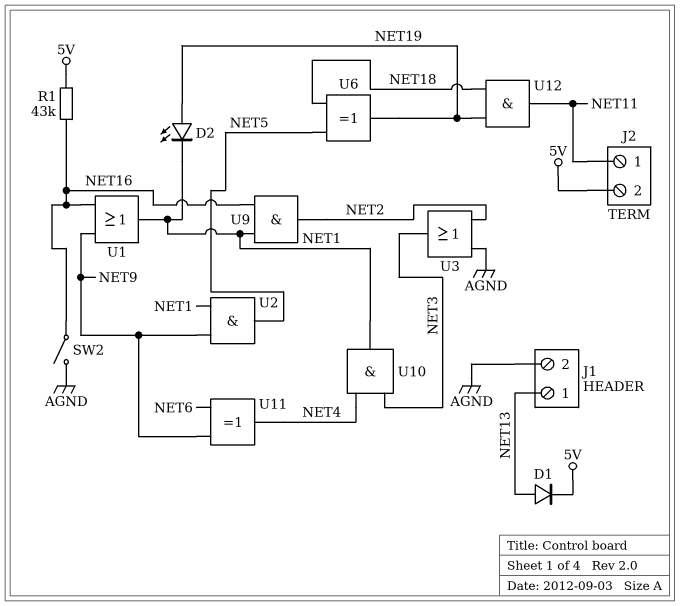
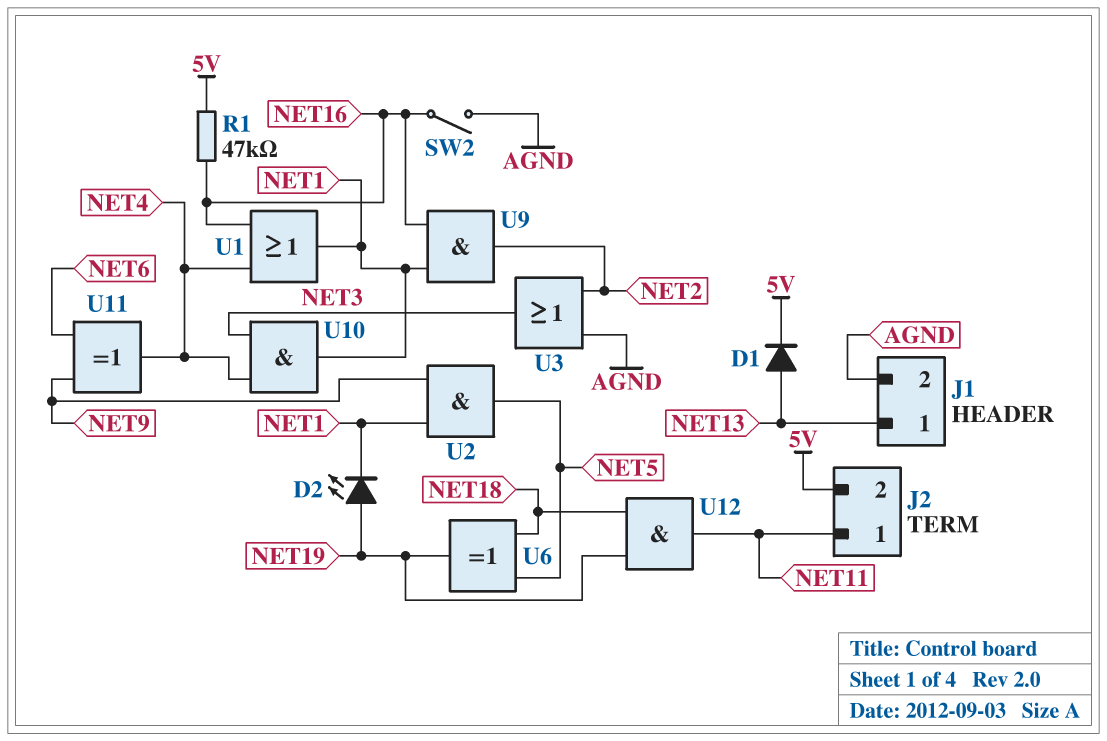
R1: 43k (5V, NET16) -> 47k (5V, NET16)
U1: OR (in NET9, in NET16, out NET1) -> OR (in NET4, in NET16, out NET1)

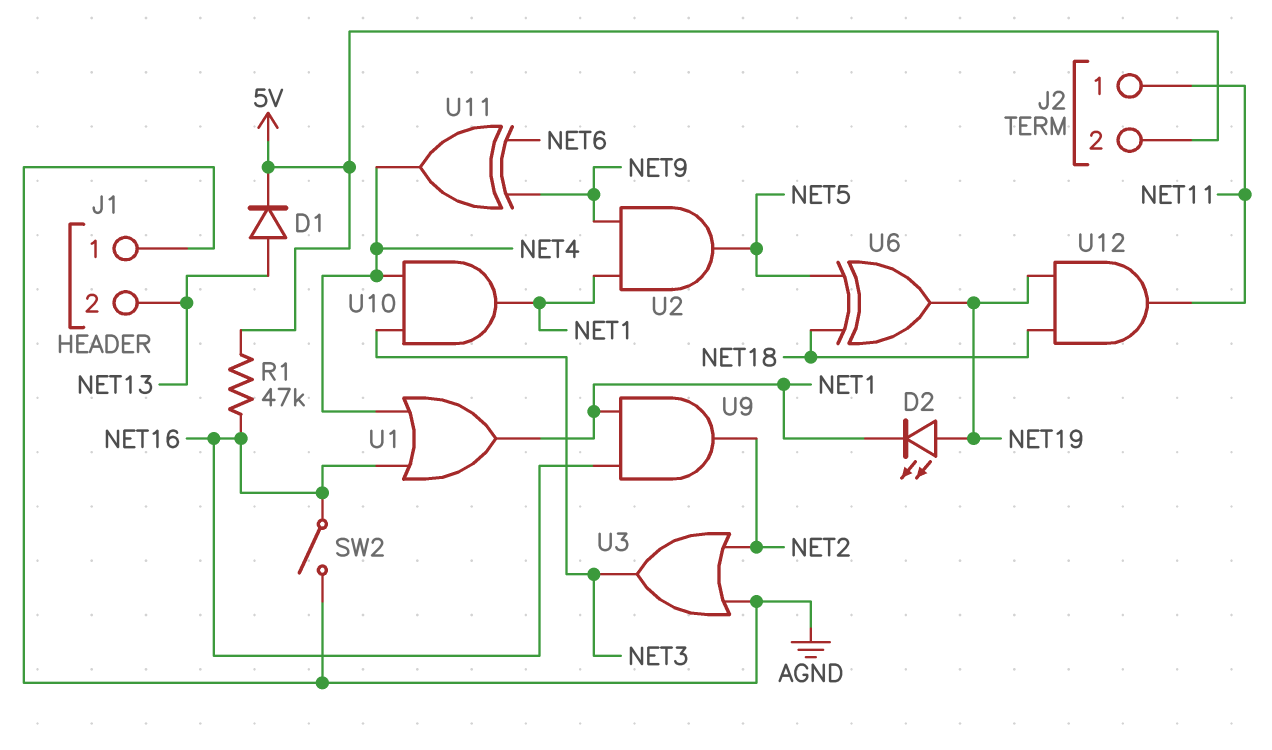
J1 pin 1: NET13 -> AGND
J1 pin 2: AGND -> NET13

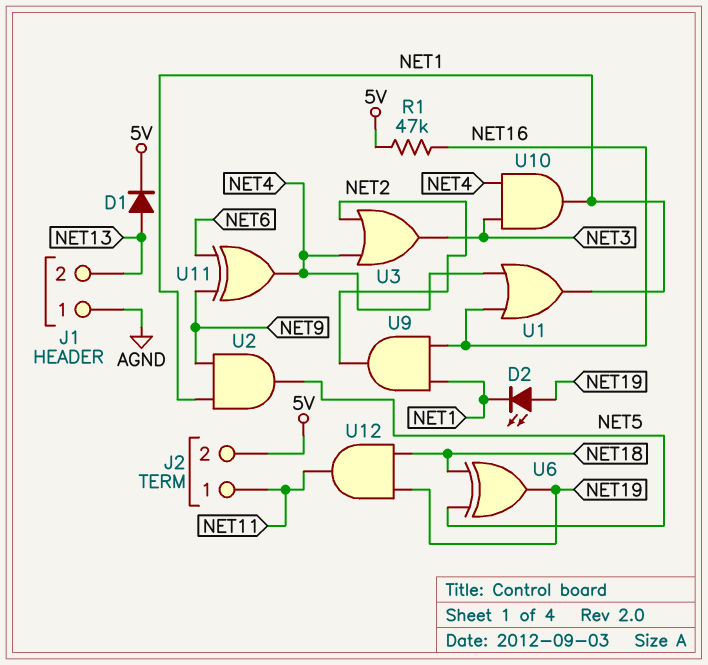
SW2: switch (AGND, NET16) -> none
U3: OR (in AGND, in NET2, out NET3) -> OR (in NET2, in NET4, out NET3)

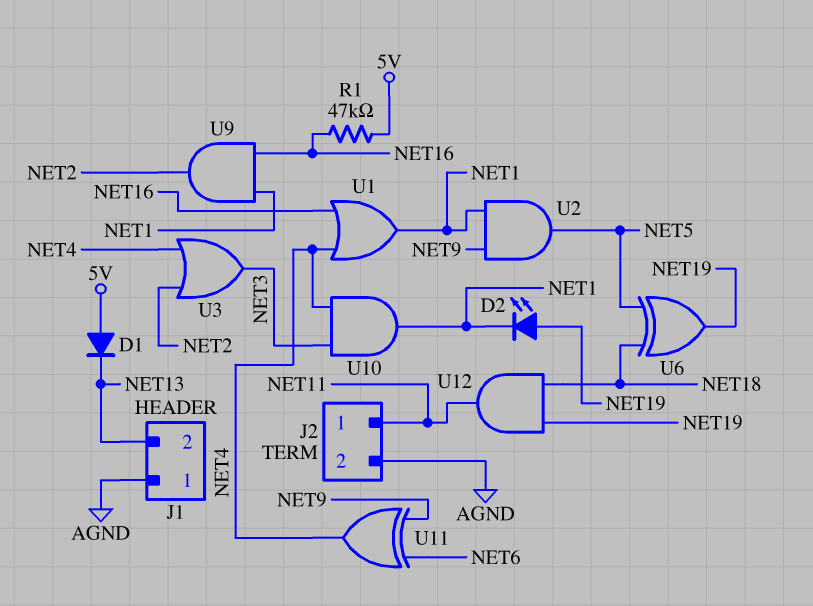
D1: diode (A NET13, K 5V) -> diode (A 5V, K NET13)
J2 pin 2: 5V -> AGND

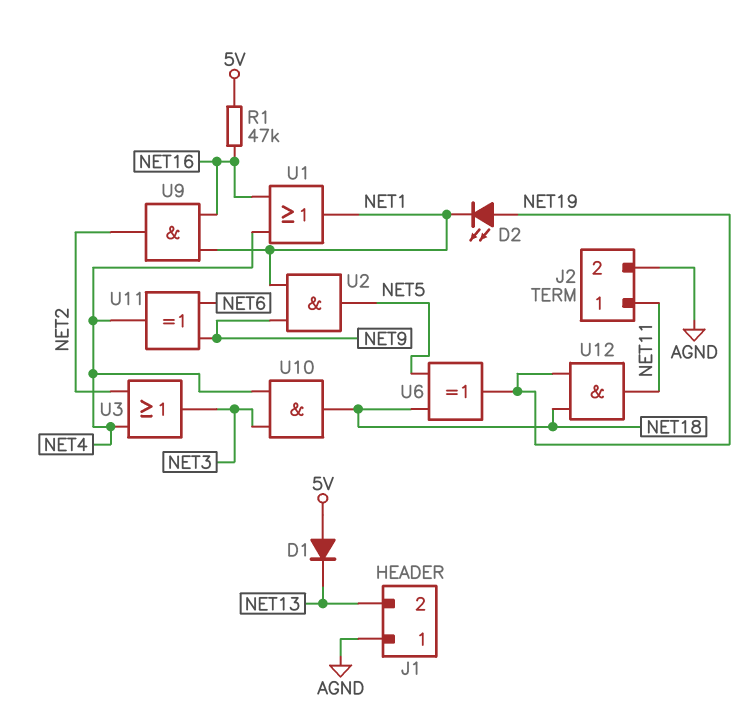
U10: AND (in NET3, in NET4, out NET1) -> AND (in NET3, in NET4, out NET18)

